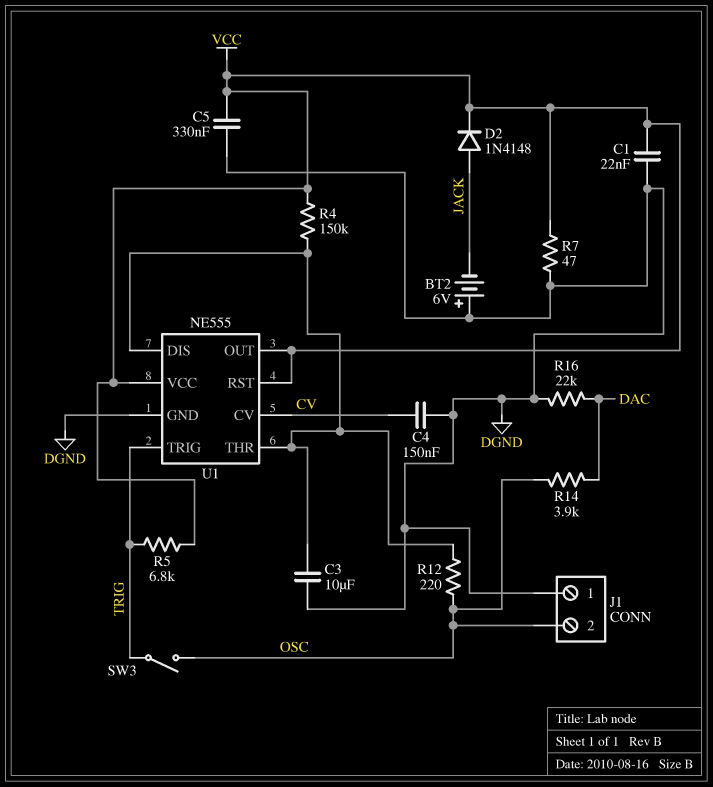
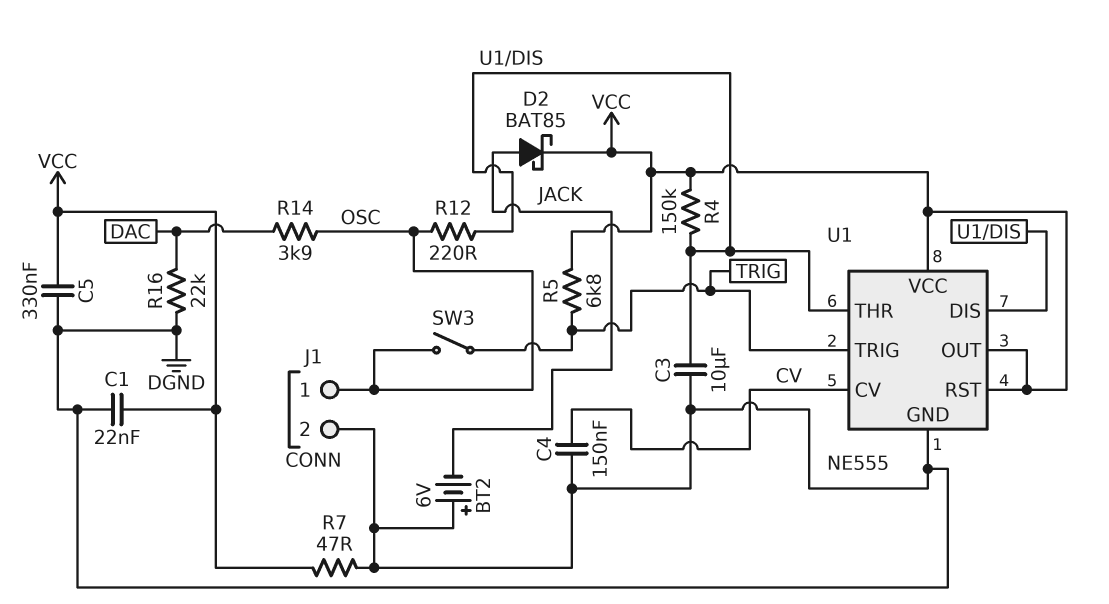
D2: diode 1N4148 (A JACK, K VCC) -> schottky BAT85 (A JACK, K VCC)
J1 pin 1: DGND -> OSC
J1 pin 2: OSC -> DGND

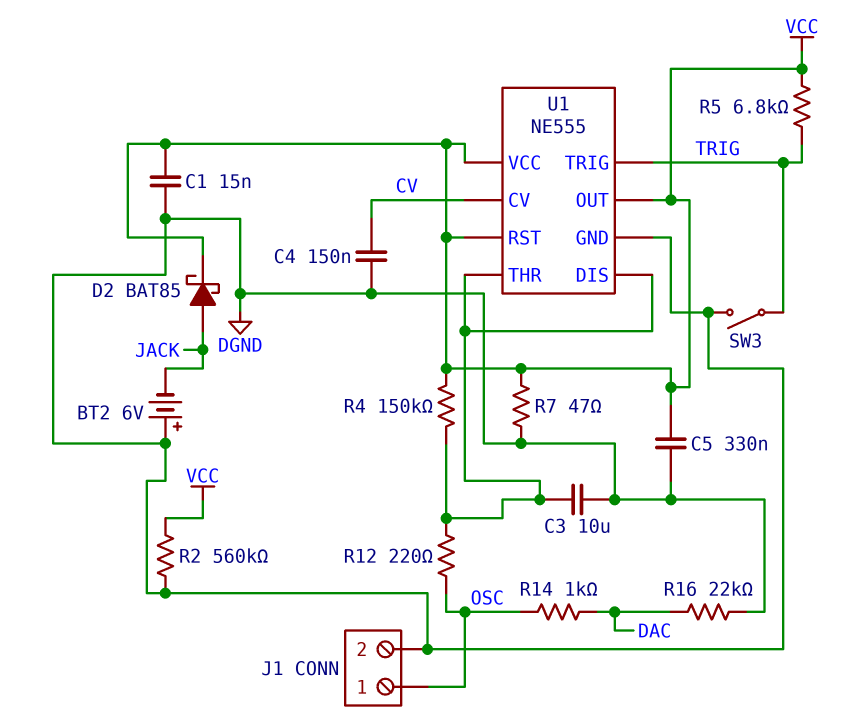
C1: 22nF (DGND, VCC) -> 15nF (DGND, VCC)
R2: none -> 560k (DGND, VCC)
R14: 3.9k (DAC, OSC) -> 1k (DAC, OSC)
SW3: switch (OSC, TRIG) -> switch (DGND, TRIG)

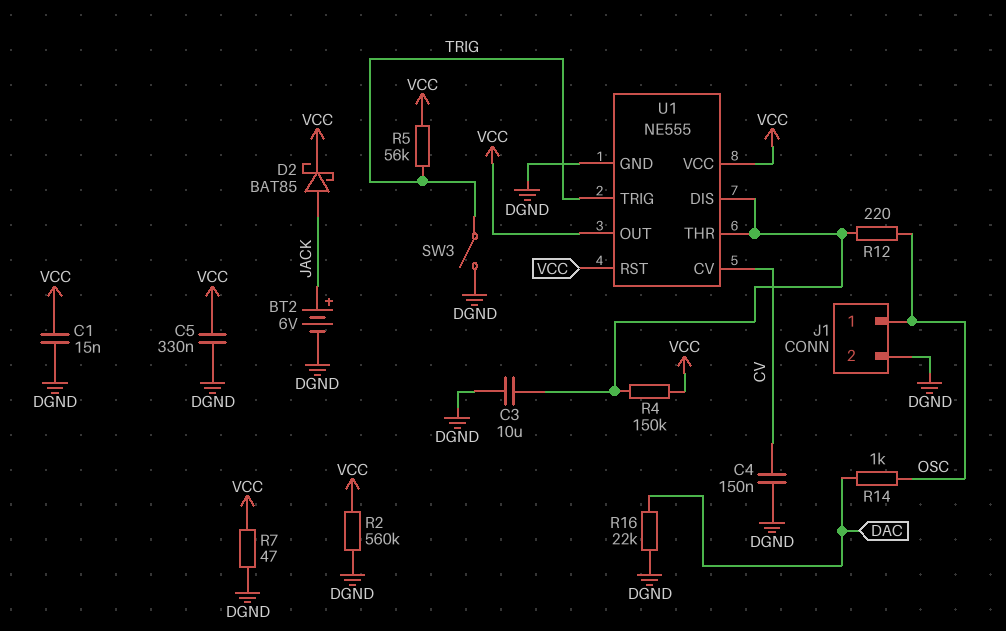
BT2: 6V (plus DGND, minus JACK) -> 6V (plus JACK, minus DGND)
R5: 6.8k (TRIG, VCC) -> 56k (TRIG, VCC)

